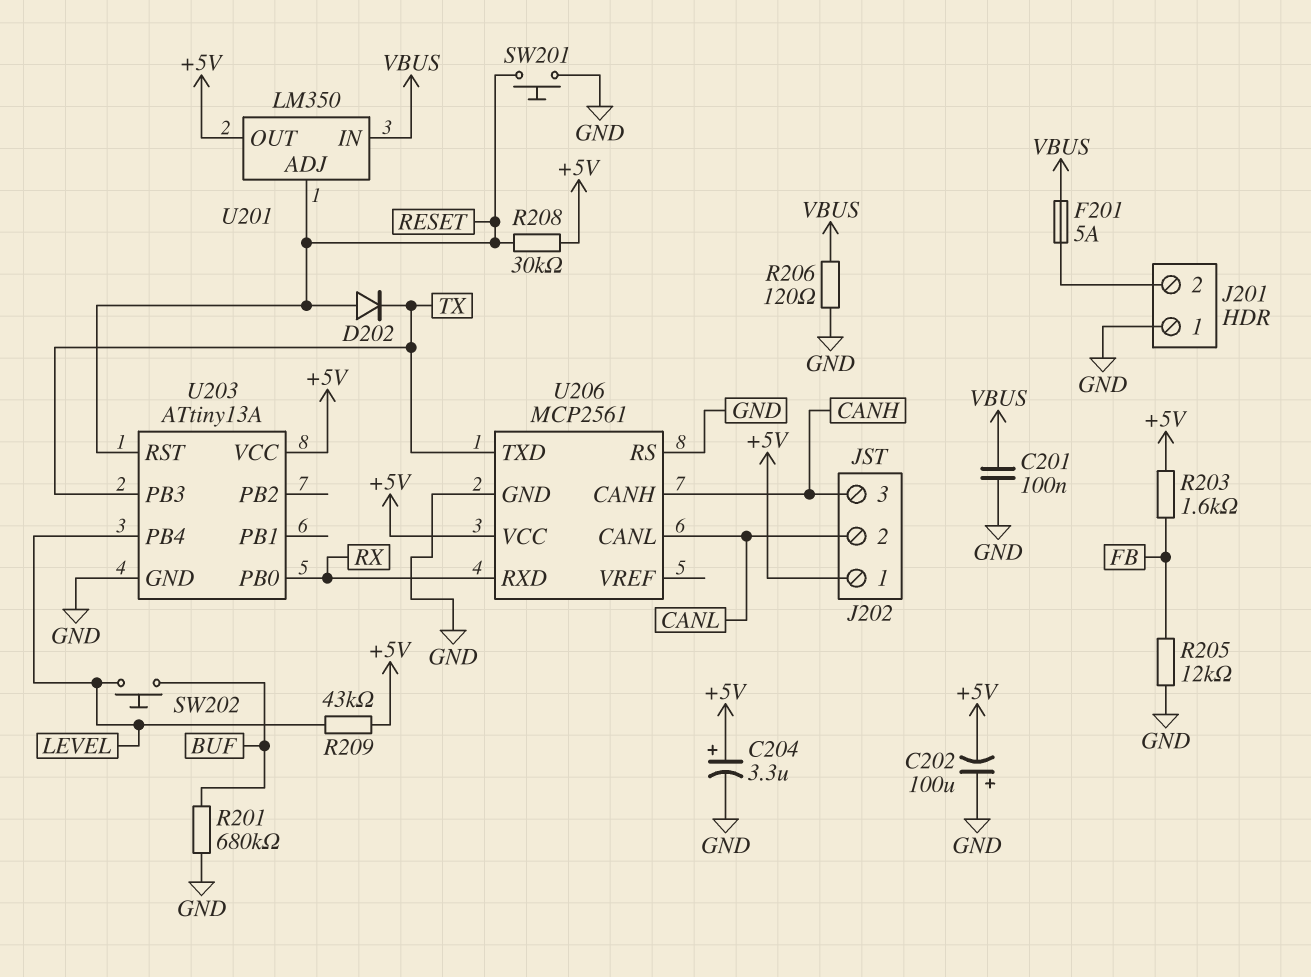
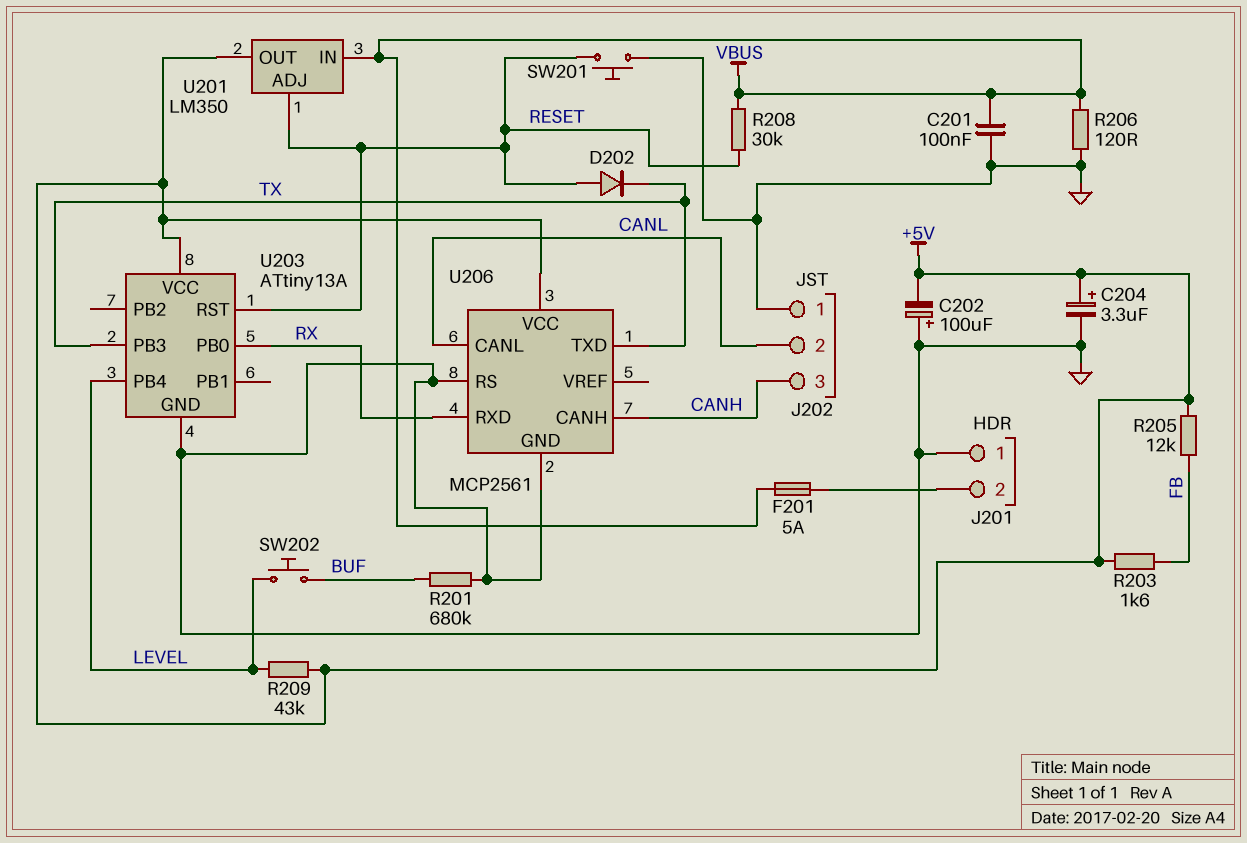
J202 pin 1: +5V -> GND
R205: 12k (FB, GND) -> 12k (+5V, FB)
R208: 30k (+5V, RESET) -> 30k (RESET, VBUS)

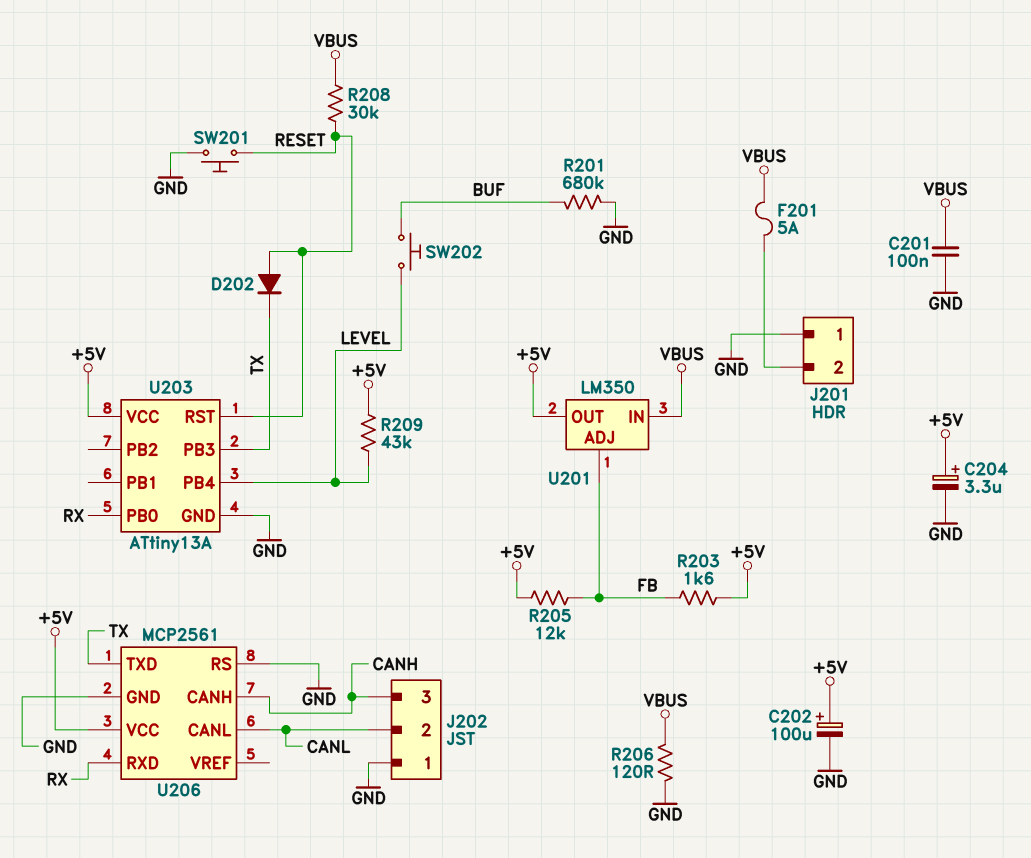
C202: 100uF (plus GND, minus +5V) -> 100uF (plus +5V, minus GND)
U201 pin ADJ: RESET -> FB

